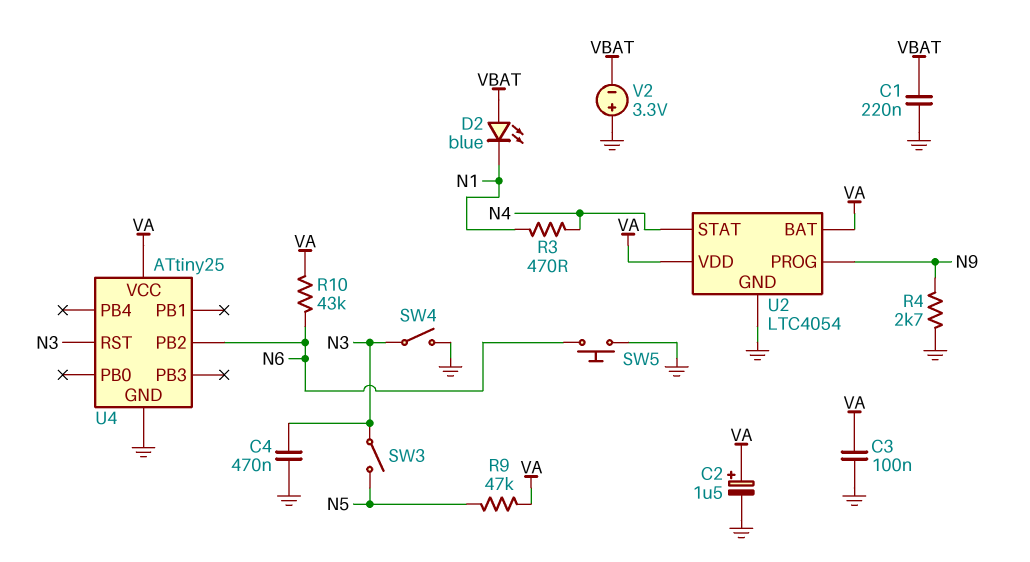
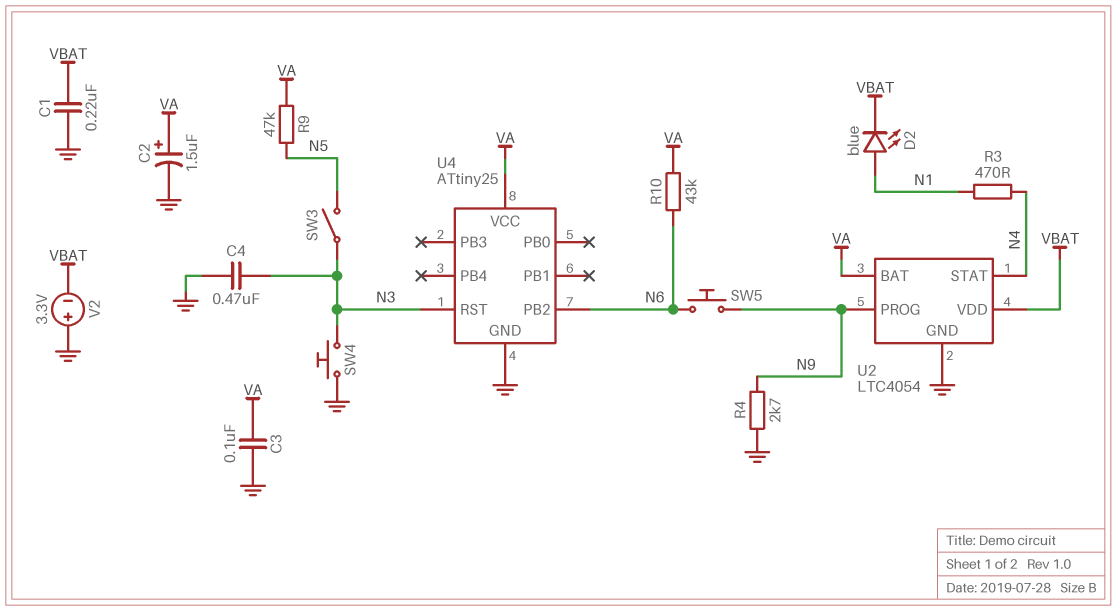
D2: LED blue (A VBAT, K N1) -> LED blue (A N1, K VBAT)
SW4: switch (GND, N3) -> button (GND, N3)
SW5: button (GND, N6) -> button (N6, N9)
U2 pin VDD: VA -> VBAT

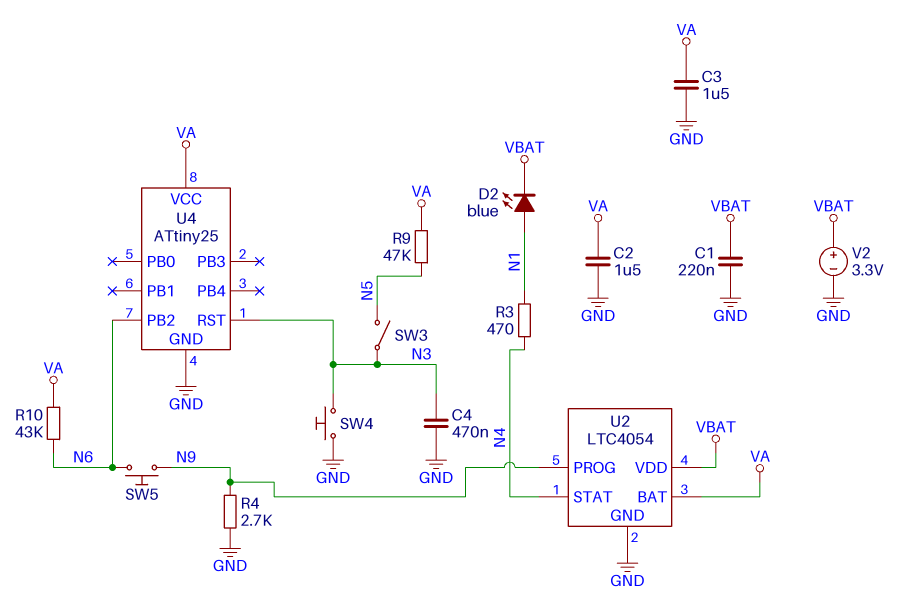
C2: 1.5uF (plus VA, minus GND) -> 1.5uF (GND, VA)
C3: 100nF (GND, VA) -> 1.5uF (GND, VA)
V2: 3.3V (plus GND, minus VBAT) -> 3.3V (plus VBAT, minus GND)

